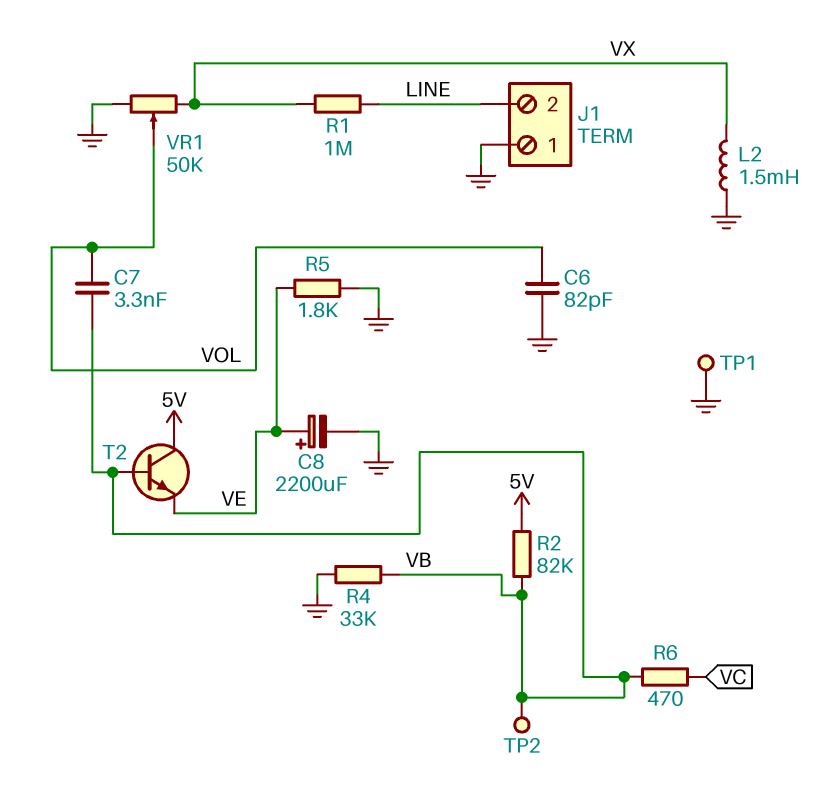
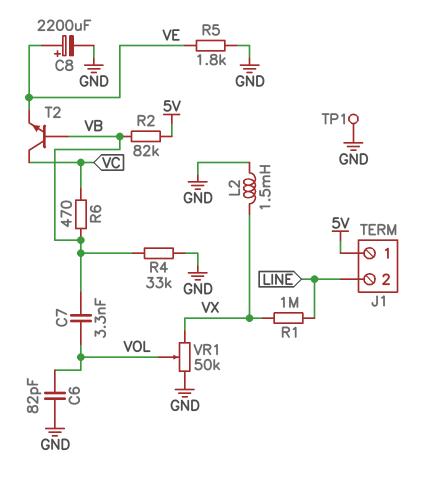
J1 pin 1: GND -> 5V
T2: NPN (B VB, C 5V, E VE) -> NPN (B VB, C VC, E VE)
TP2: test point (VB) -> none

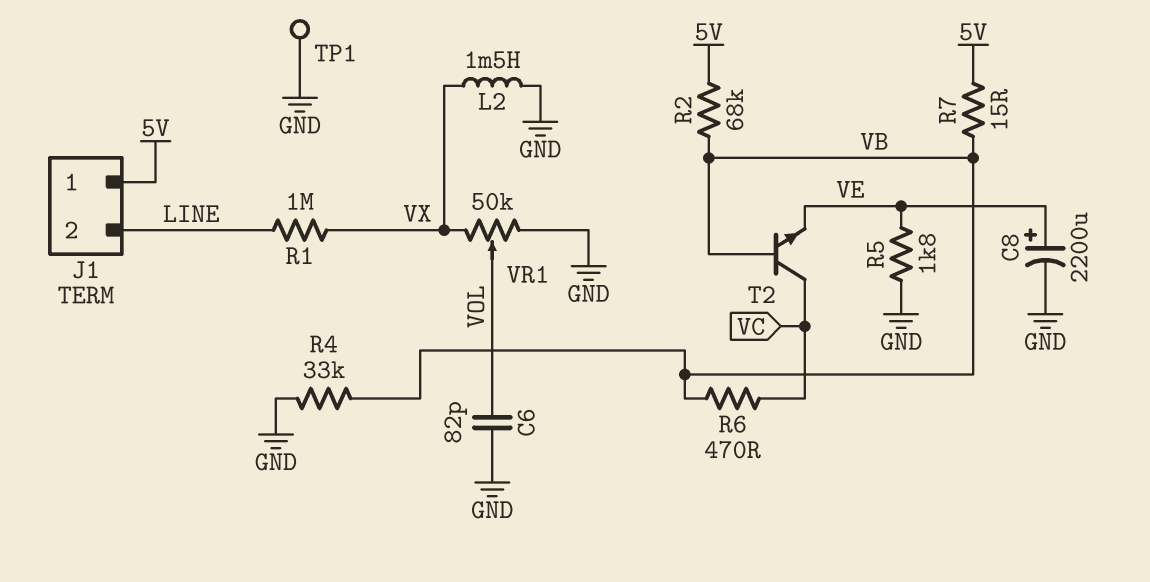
C7: 3.3nF (VB, VOL) -> none
R2: 82k (5V, VB) -> 68k (5V, VB)
R7: none -> 15 (5V, VB)

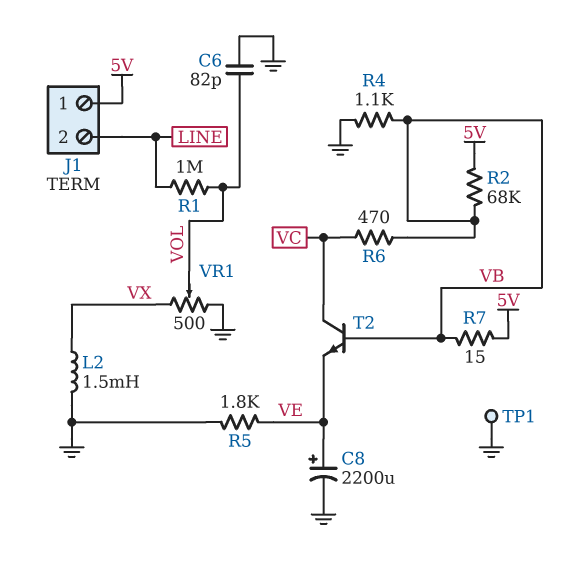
R1: 1M (LINE, VX) -> 1M (LINE, VOL)
R4: 33k (GND, VB) -> 1.1k (GND, VB)
VR1: 50k (GND, VX, wiper VOL) -> 500 (GND, VX, wiper VOL)

